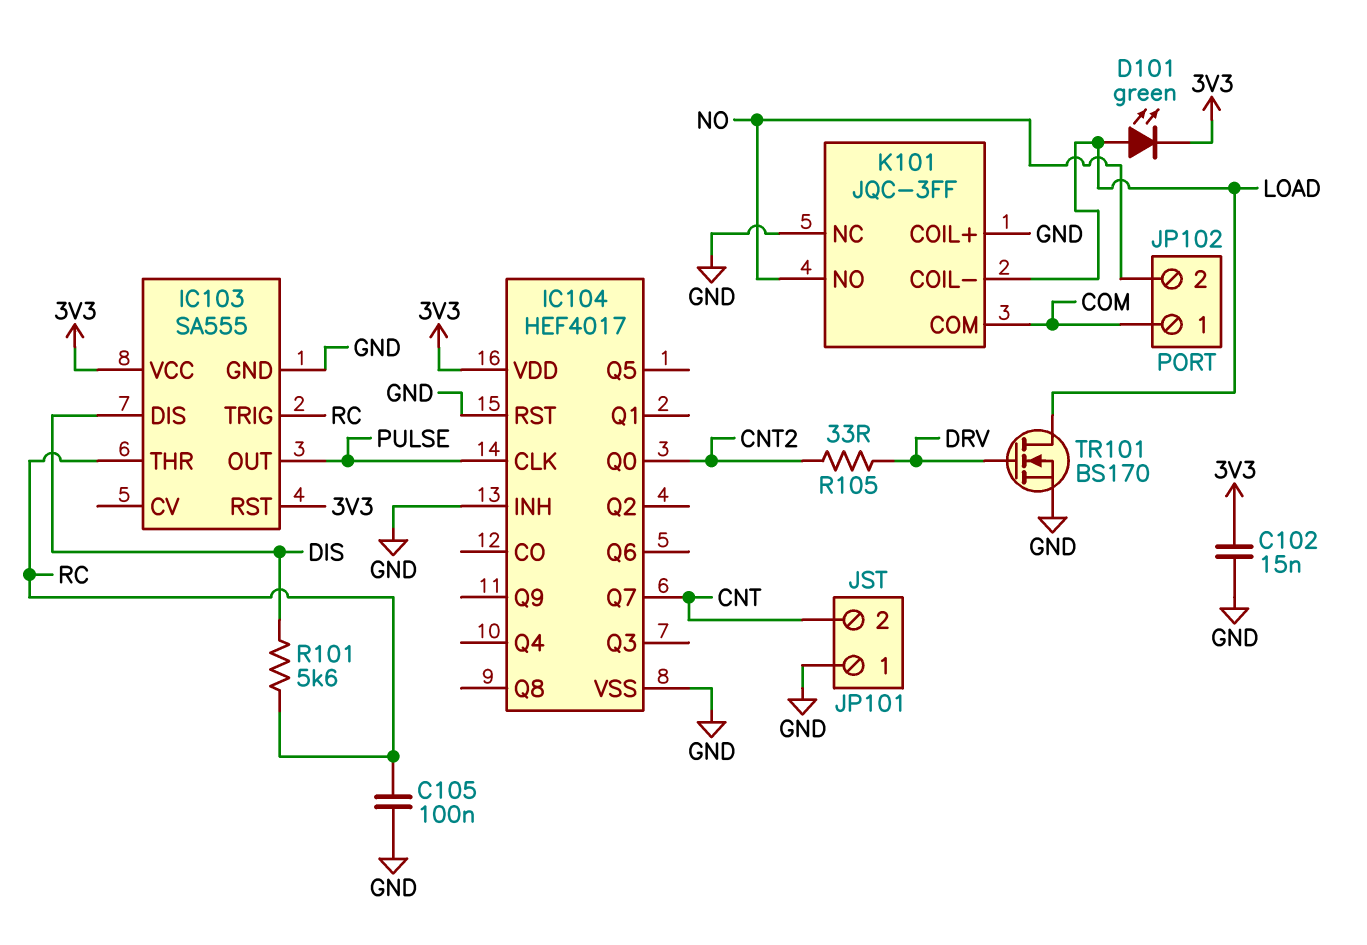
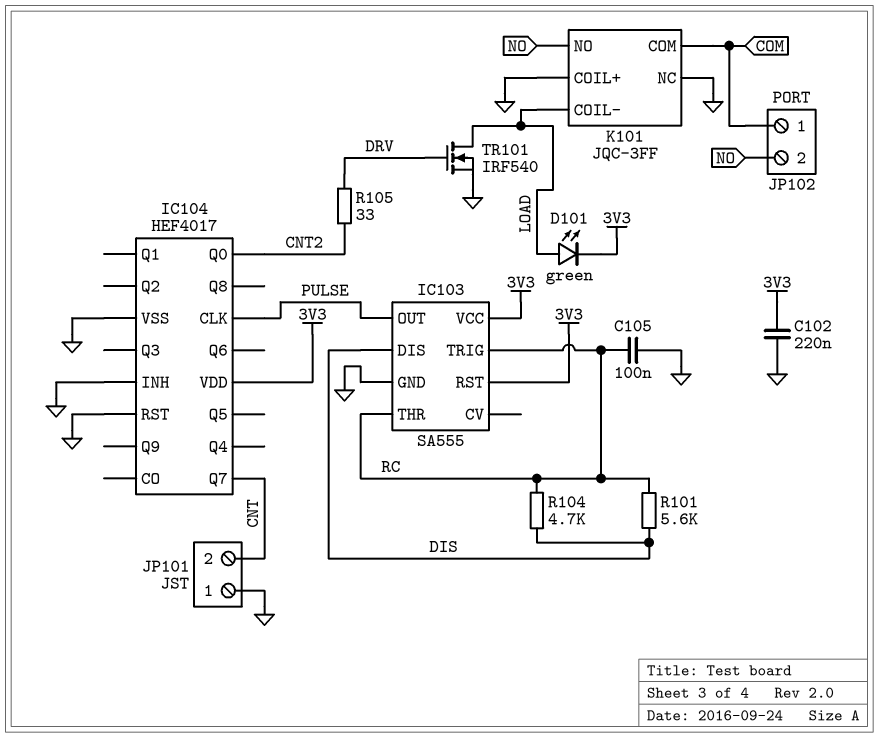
C102: 15nF (3V3, GND) -> 220nF (3V3, GND)
R104: none -> 4.7k (DIS, RC)
TR101: NMOS BS170 (G DRV, D LOAD, S GND) -> NMOS IRF540 (G DRV, D LOAD, S GND)

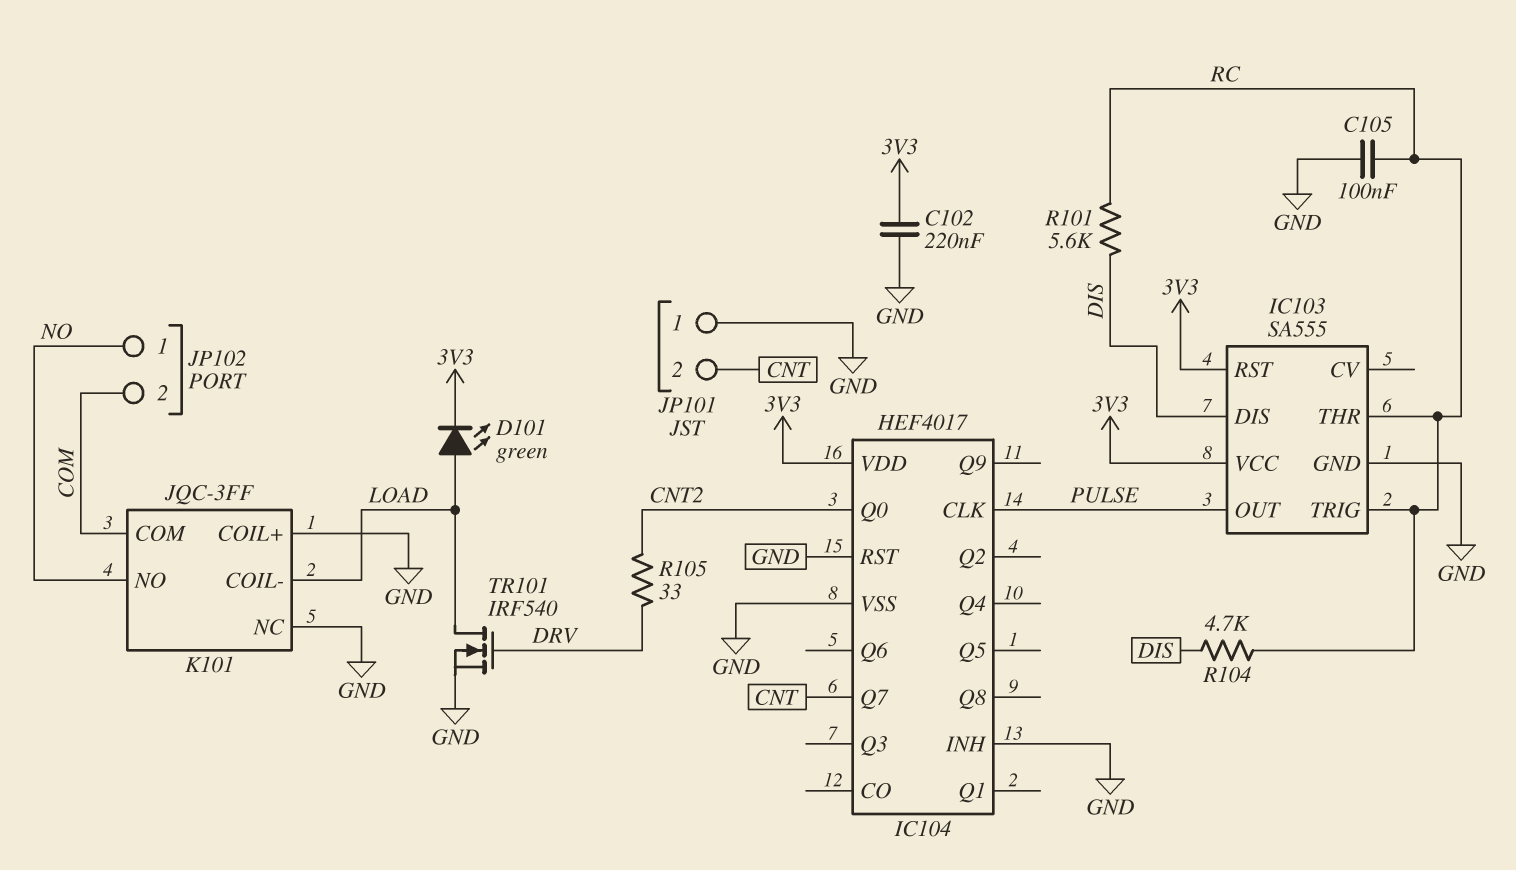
JP102 pin 1: COM -> NO
JP102 pin 2: NO -> COM

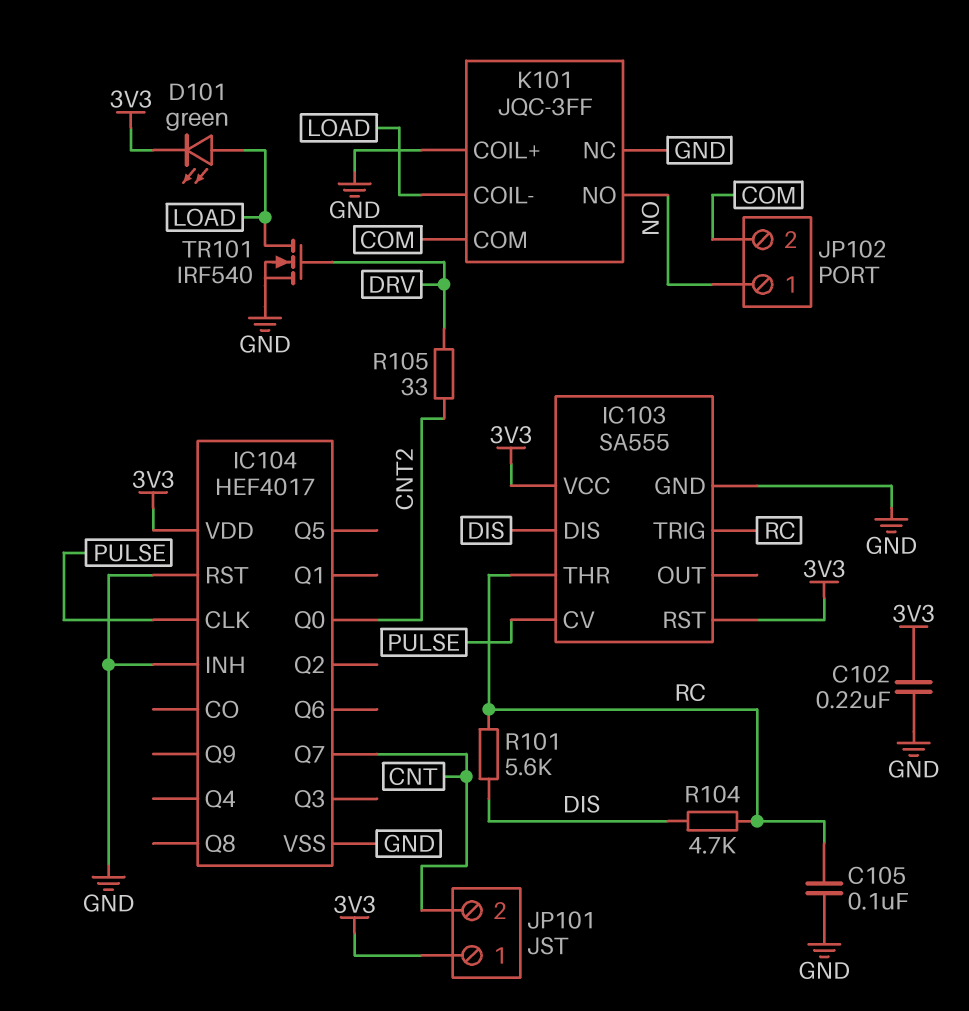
IC103 pin CV: none -> PULSE
IC103 pin OUT: PULSE -> none
JP101 pin 1: GND -> 3V3

